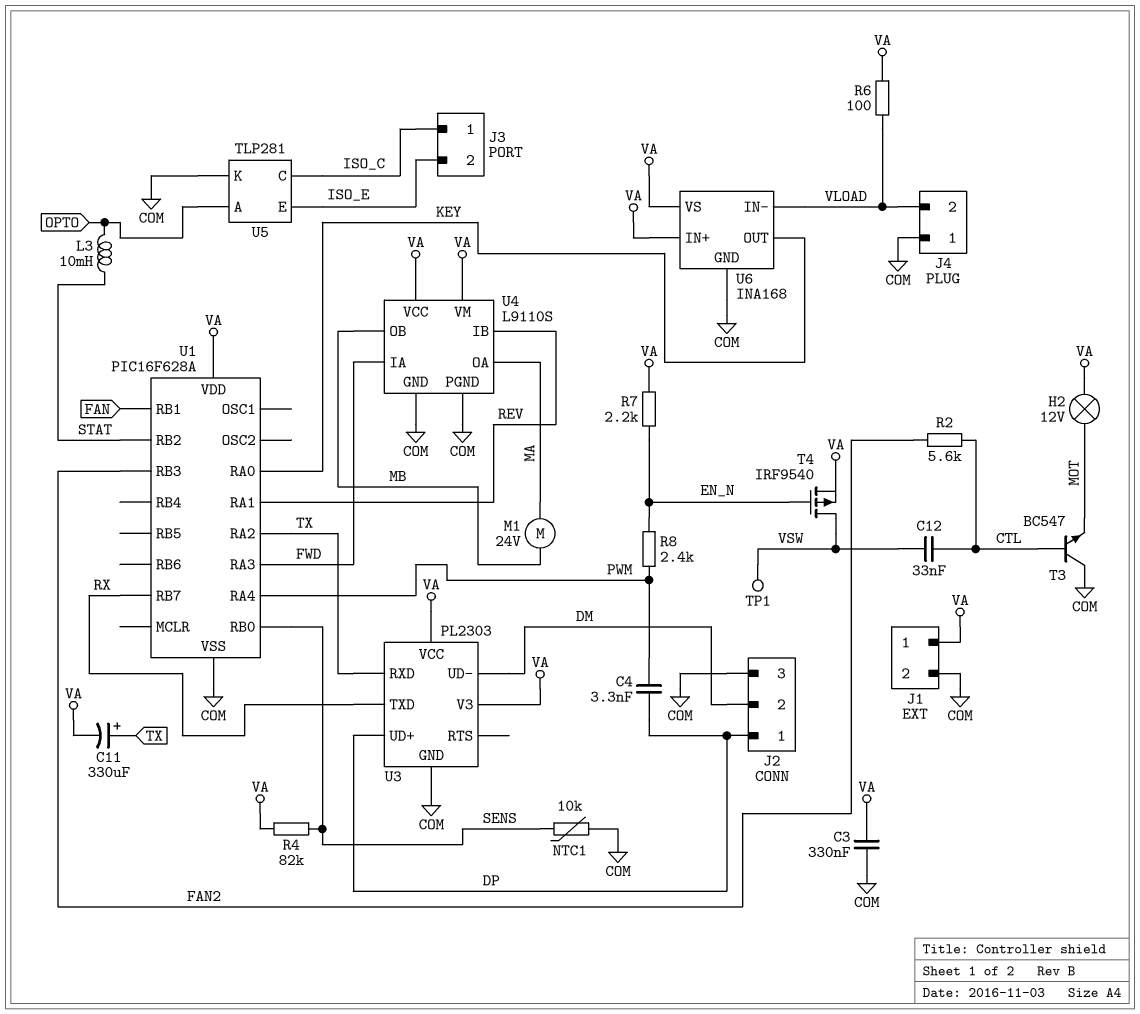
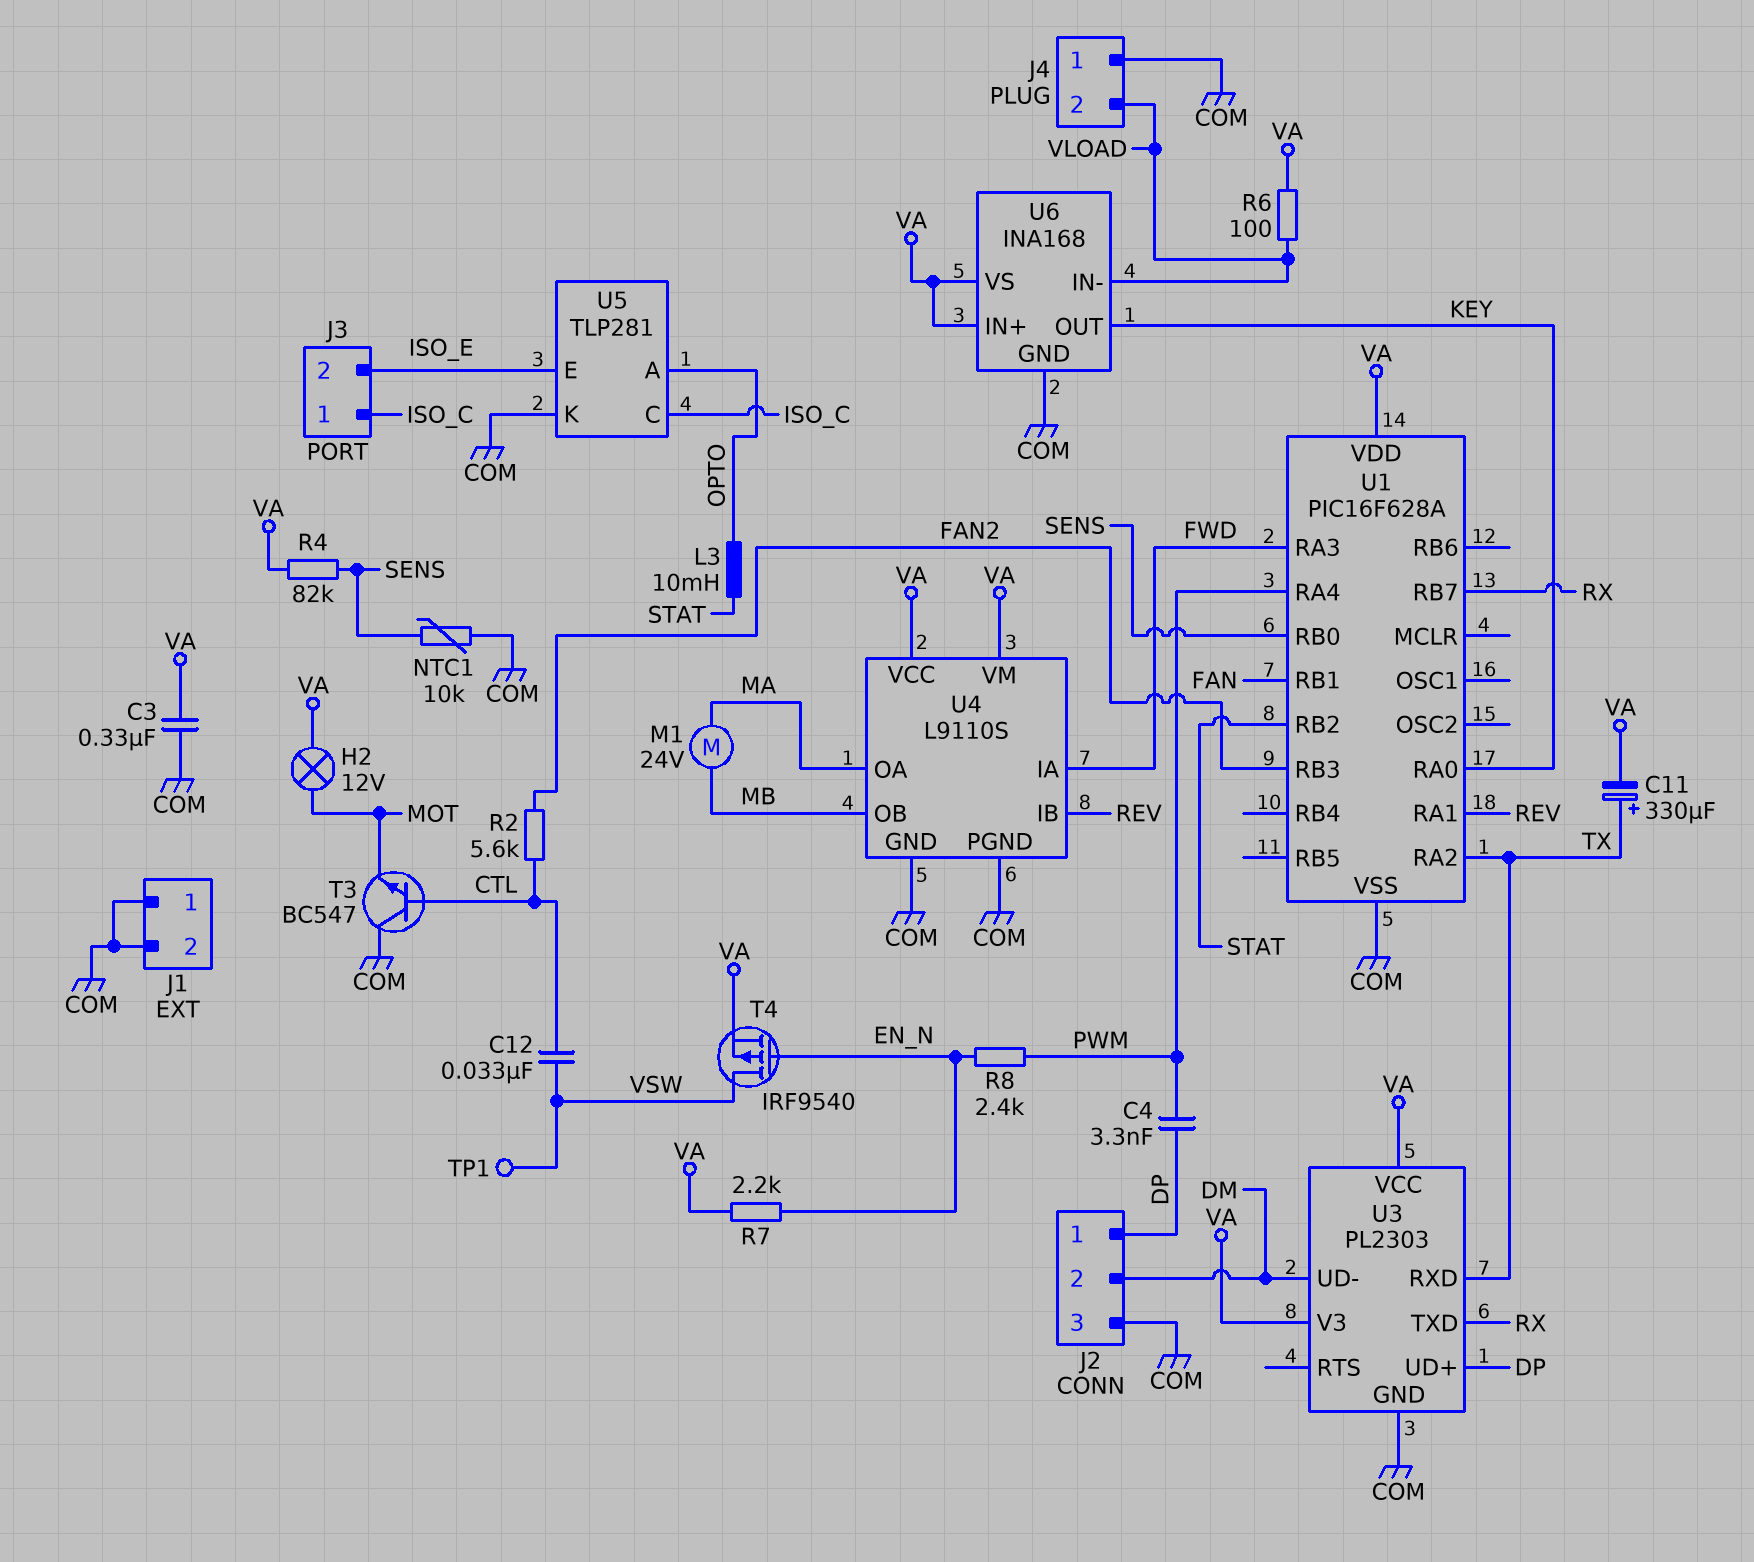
J1 pin 1: VA -> COM

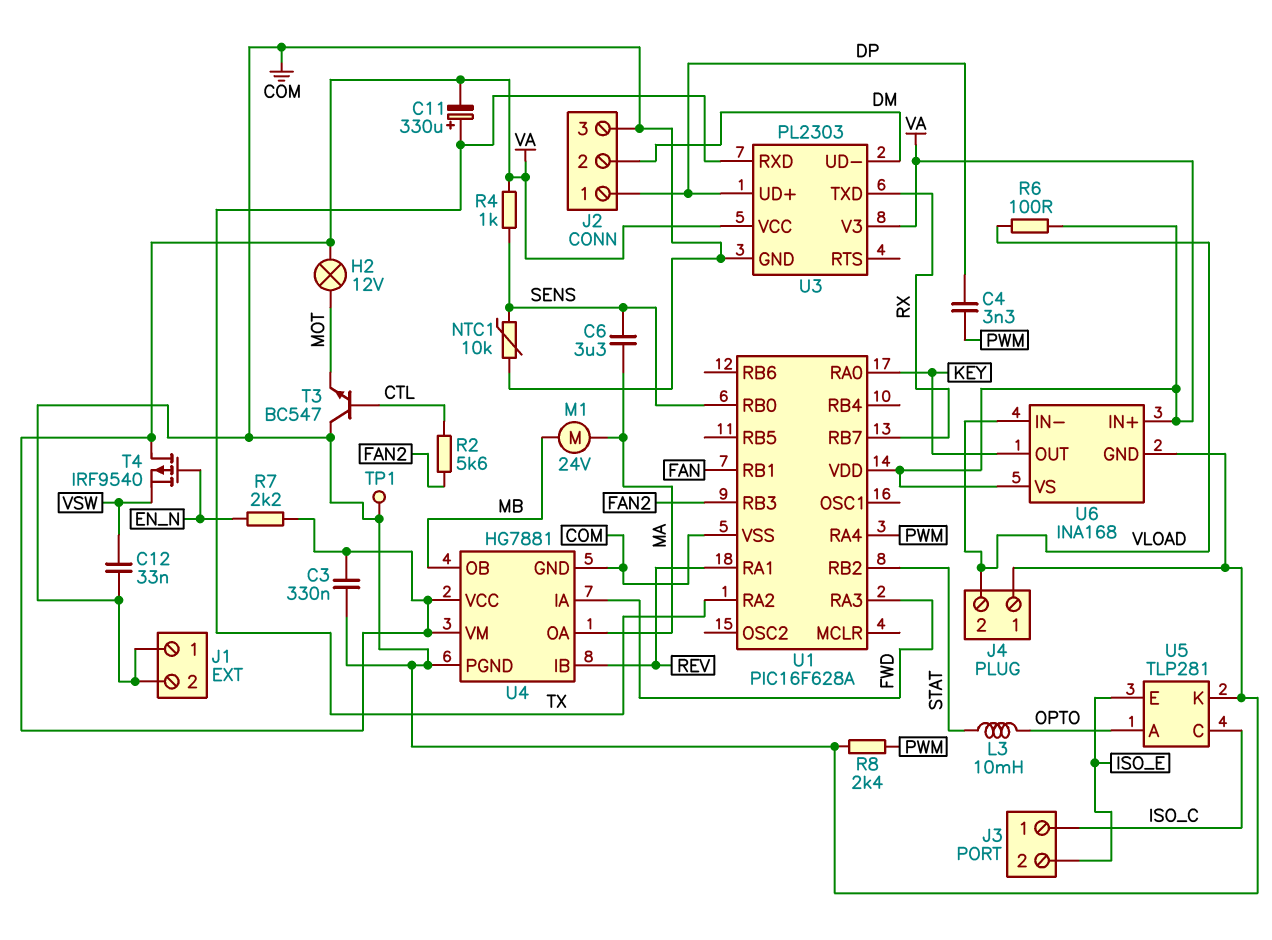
C6: none -> 3.3uF (MA, SENS)
C12: 33nF (CTL, VSW) -> 33nF (COM, VSW)
R4: 82k (SENS, VA) -> 1k (SENS, VA)
R8: 2.4k (EN_N, PWM) -> 2.4k (COM, PWM)
T4: PMOS IRF9540 (G EN_N, D VSW, S VA) -> PMOS IRF9540 (G EN_N, D VA, S VSW)
TP1: test point (VSW) -> test point (COM)
U4: L9110S -> HG7881

